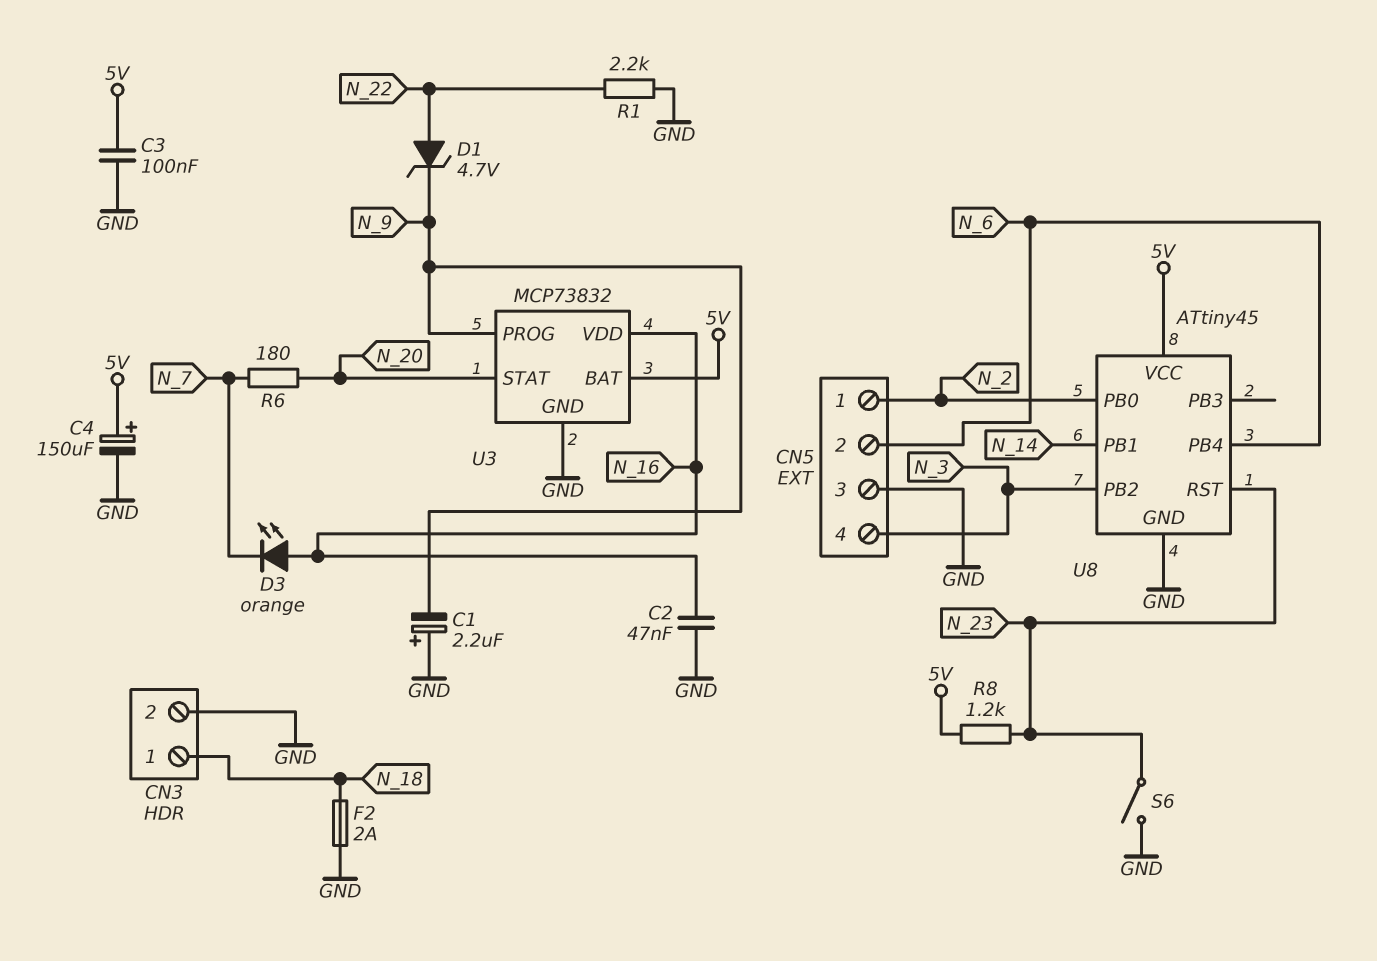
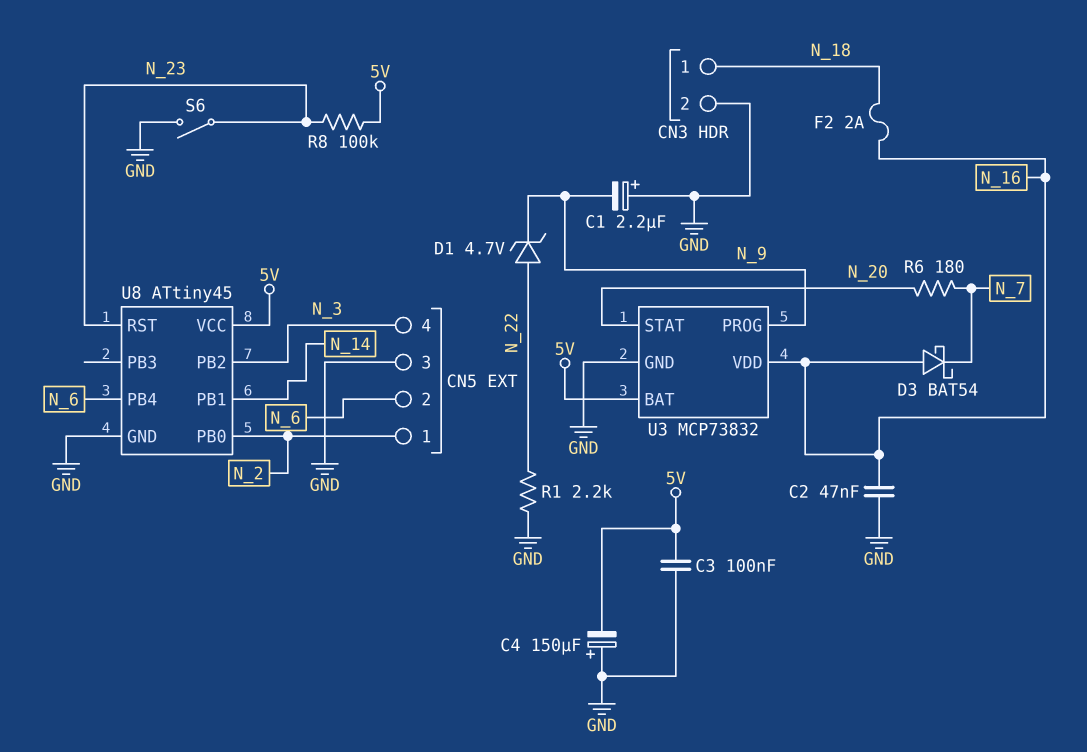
C4: 150uF (plus 5V, minus GND) -> 150uF (plus GND, minus 5V)
D3: LED orange (A N_16, K N_7) -> schottky BAT54 (A N_16, K N_7)
F2: 2A (GND, N_18) -> 2A (N_16, N_18)
R8: 1.2k (5V, N_23) -> 100k (5V, N_23)

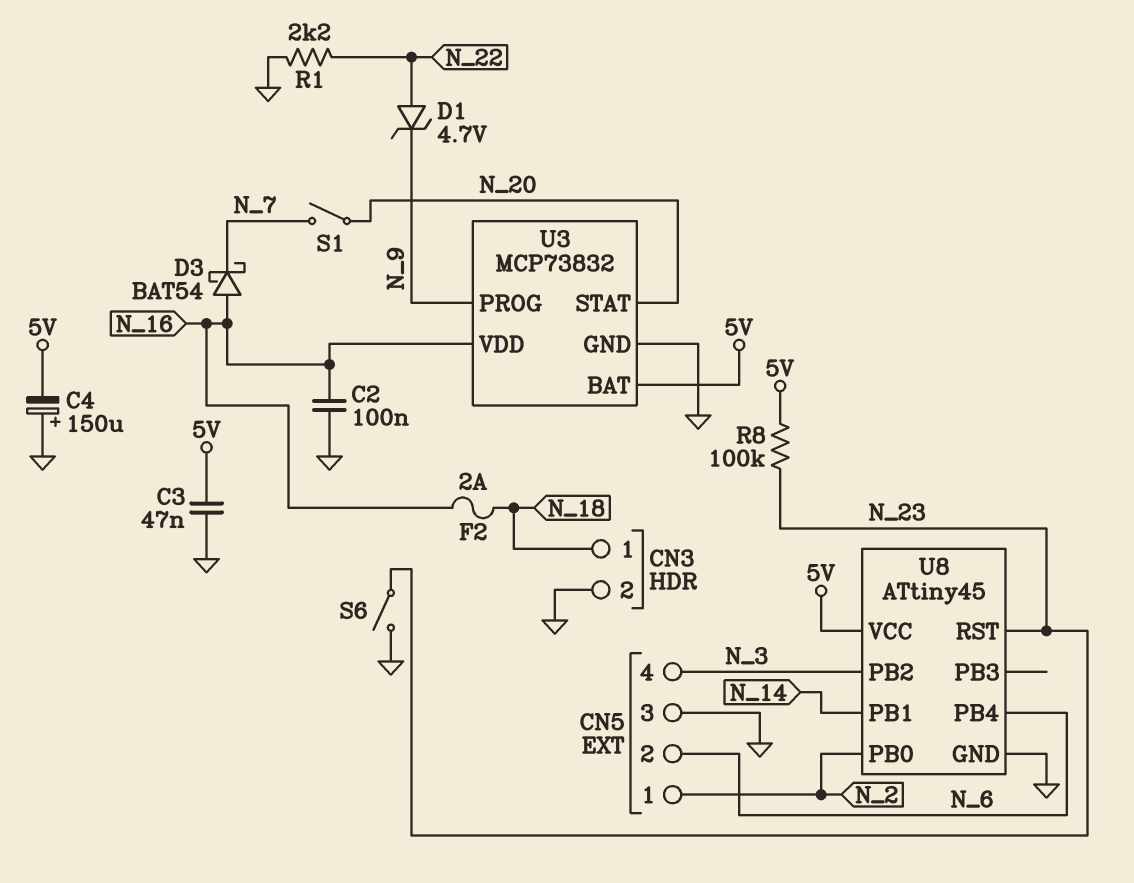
C1: 2.2uF (plus GND, minus N_9) -> none
C2: 47nF (GND, N_16) -> 100nF (GND, N_16)
C3: 100nF (5V, GND) -> 47nF (5V, GND)
R6: 180 (N_7, N_20) -> none
S1: none -> switch (N_7, N_20)

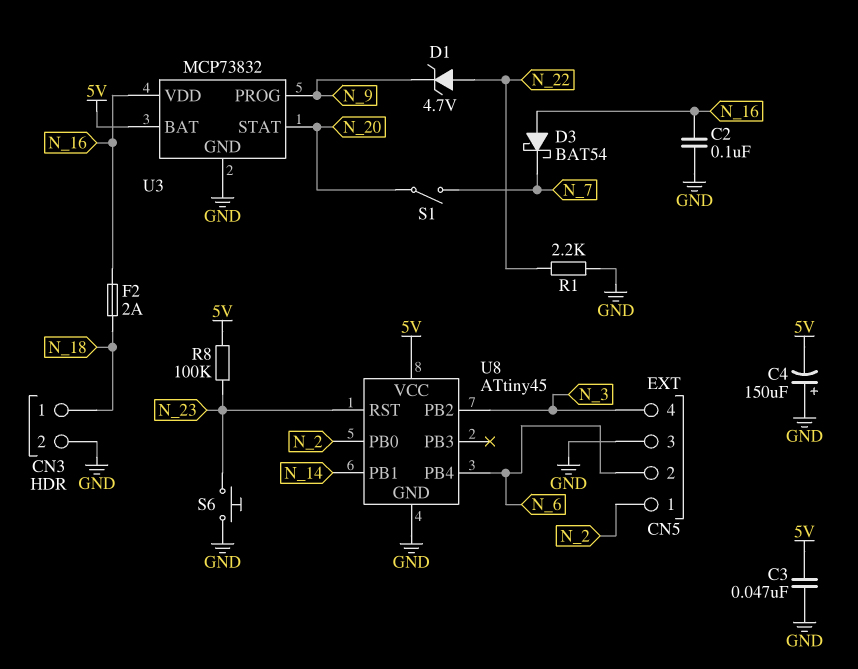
S6: switch (GND, N_23) -> button (GND, N_23)

